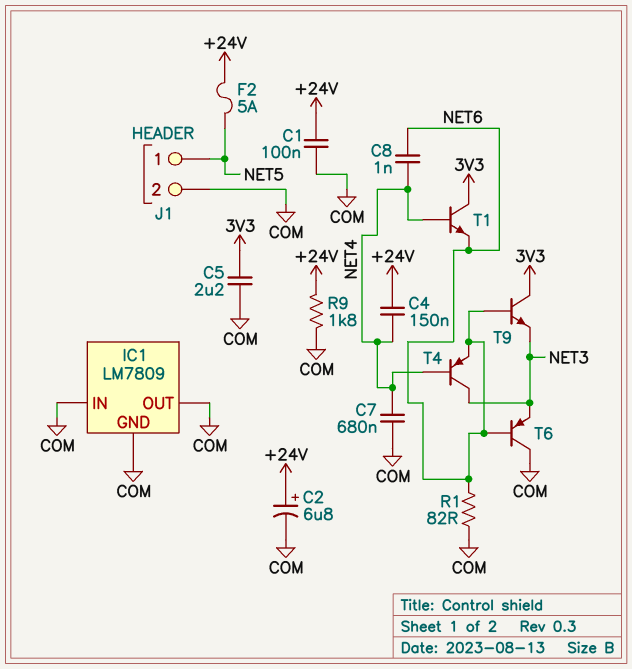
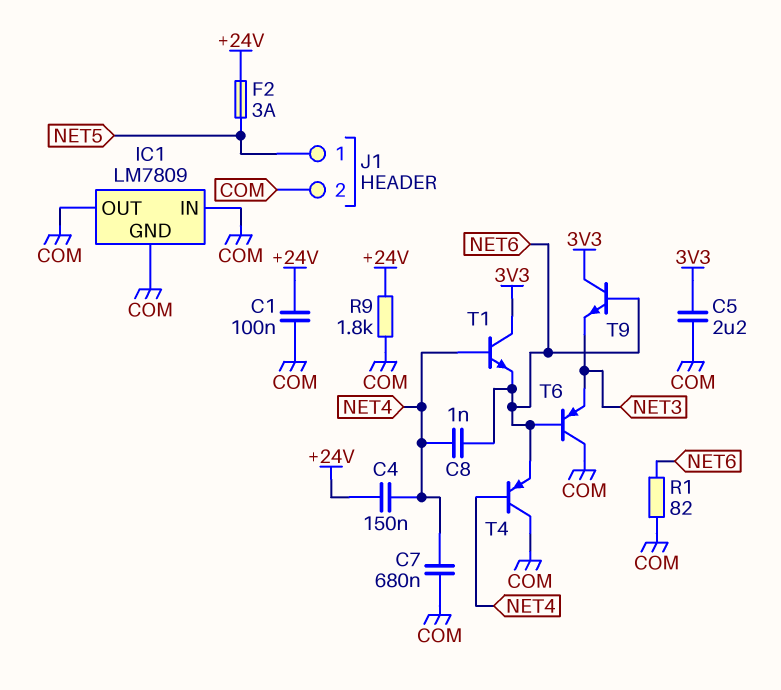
C2: 6.8uF (plus +24V, minus COM) -> none
F2: 5A (+24V, NET5) -> 3A (+24V, NET5)
T4: PNP (B NET4, C NET3, E NET6) -> PNP (B NET4, C COM, E NET6)

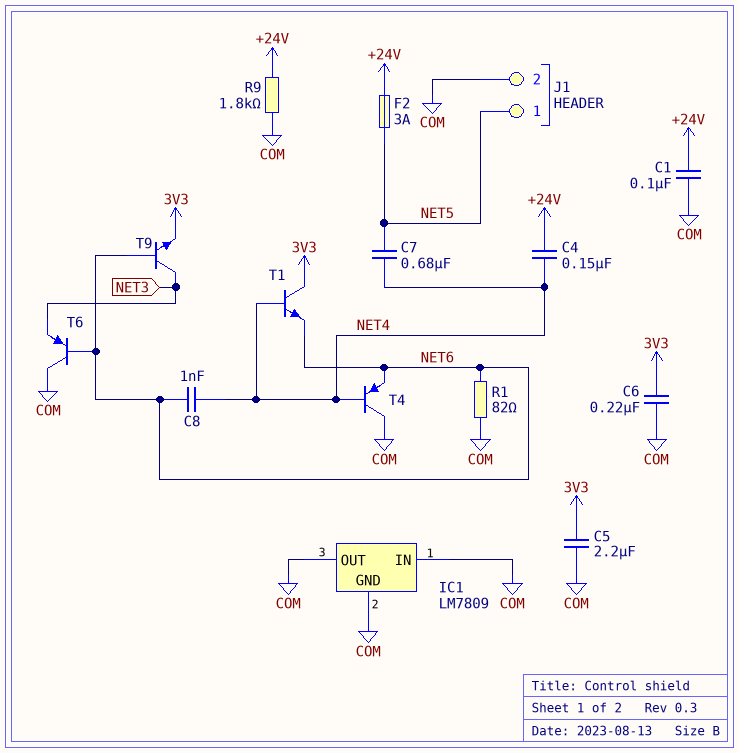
C6: none -> 220nF (3V3, COM)
C7: 680nF (COM, NET4) -> 680nF (NET4, NET5)
T9: NPN (B NET6, C 3V3, E NET3) -> NPN (B NET6, C NET3, E 3V3)

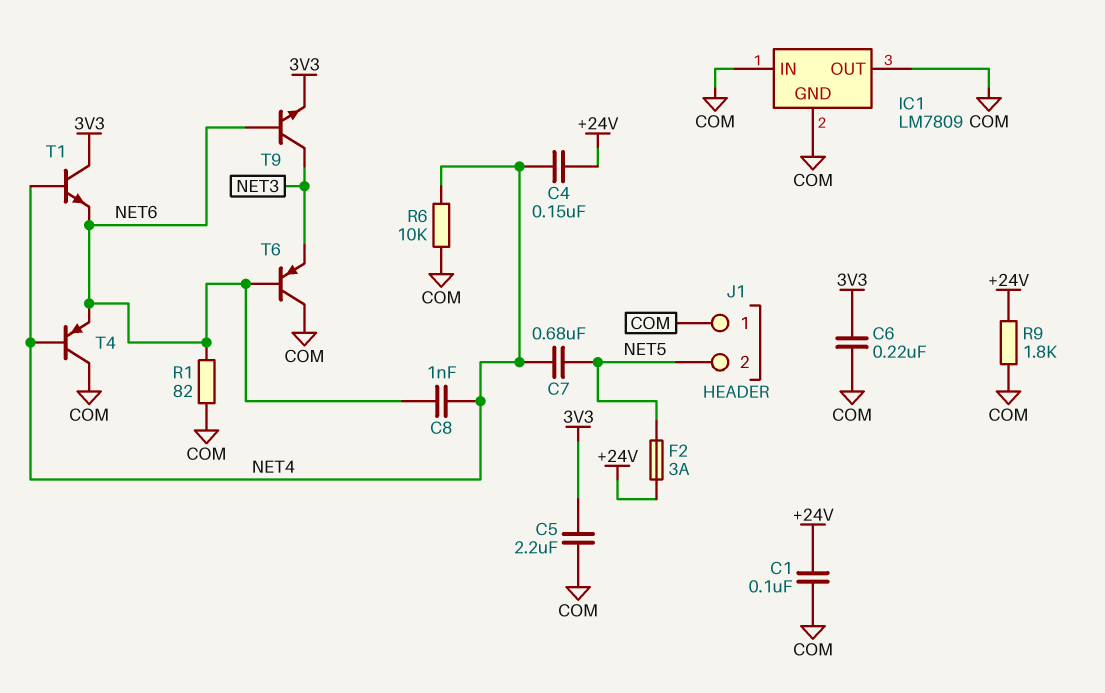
J1 pin 1: NET5 -> COM
J1 pin 2: COM -> NET5
R6: none -> 10k (COM, NET4)

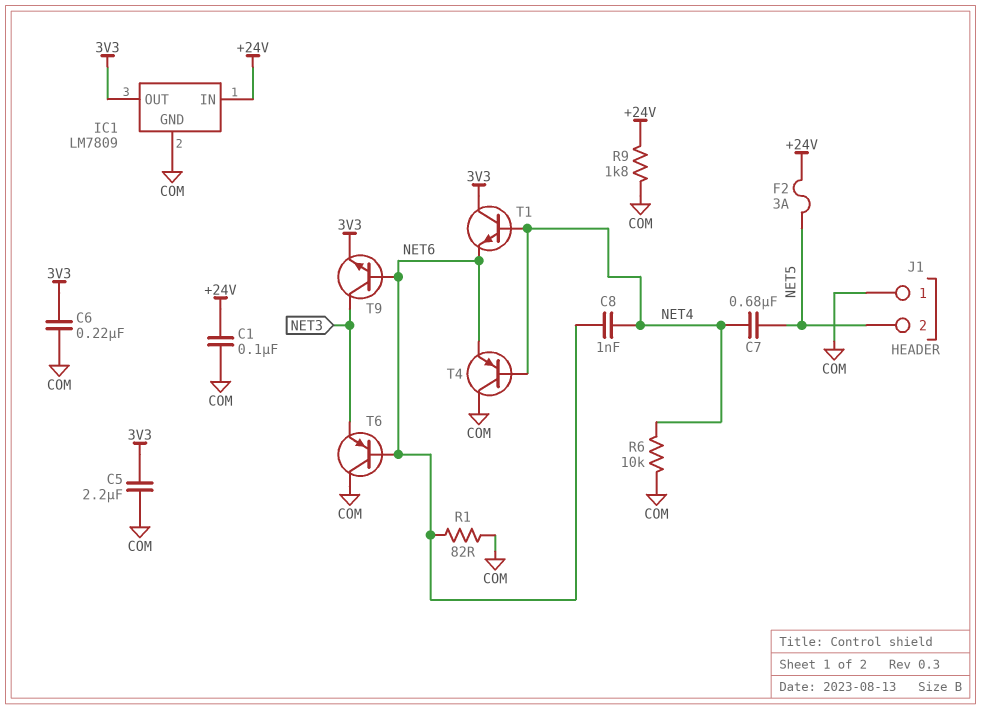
C4: 150nF (+24V, NET4) -> none
IC1 pin IN: COM -> +24V
IC1 pin OUT: COM -> 3V3

